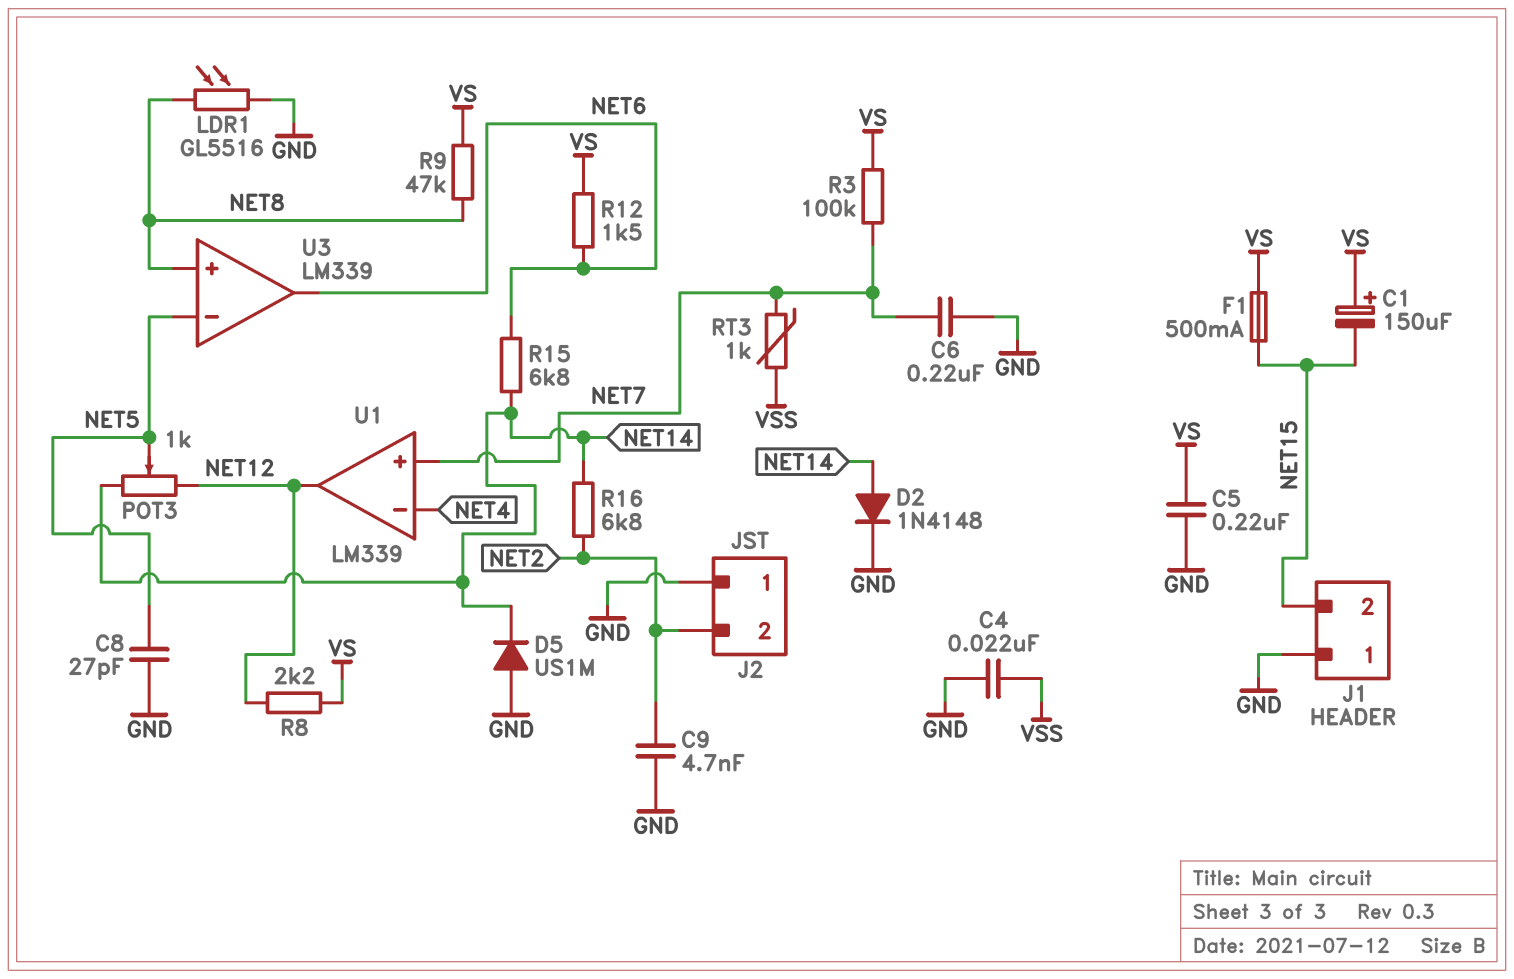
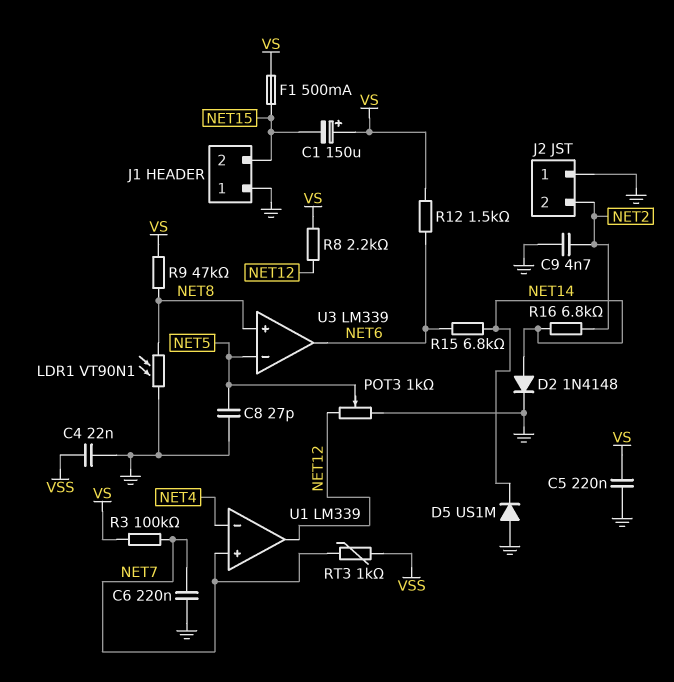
LDR1: GL5516 (GND, NET8) -> VT90N1 (GND, NET8)
POT3: 1k (NET12, NET14, wiper NET5) -> 1k (GND, NET12, wiper NET5)

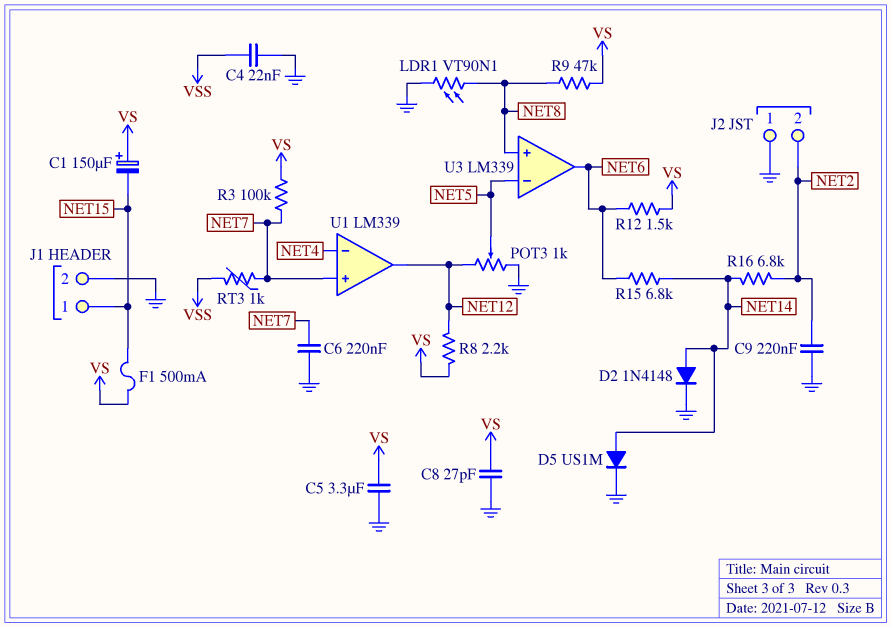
C5: 220nF (GND, VS) -> 3.3uF (GND, VS)
C8: 27pF (GND, NET5) -> 27pF (GND, VS)
C9: 4.7nF (GND, NET2) -> 220nF (GND, NET2)
D5: diode US1M (A GND, K NET14) -> diode US1M (A NET14, K GND)
J1 pin 1: GND -> NET15
J1 pin 2: NET15 -> GND

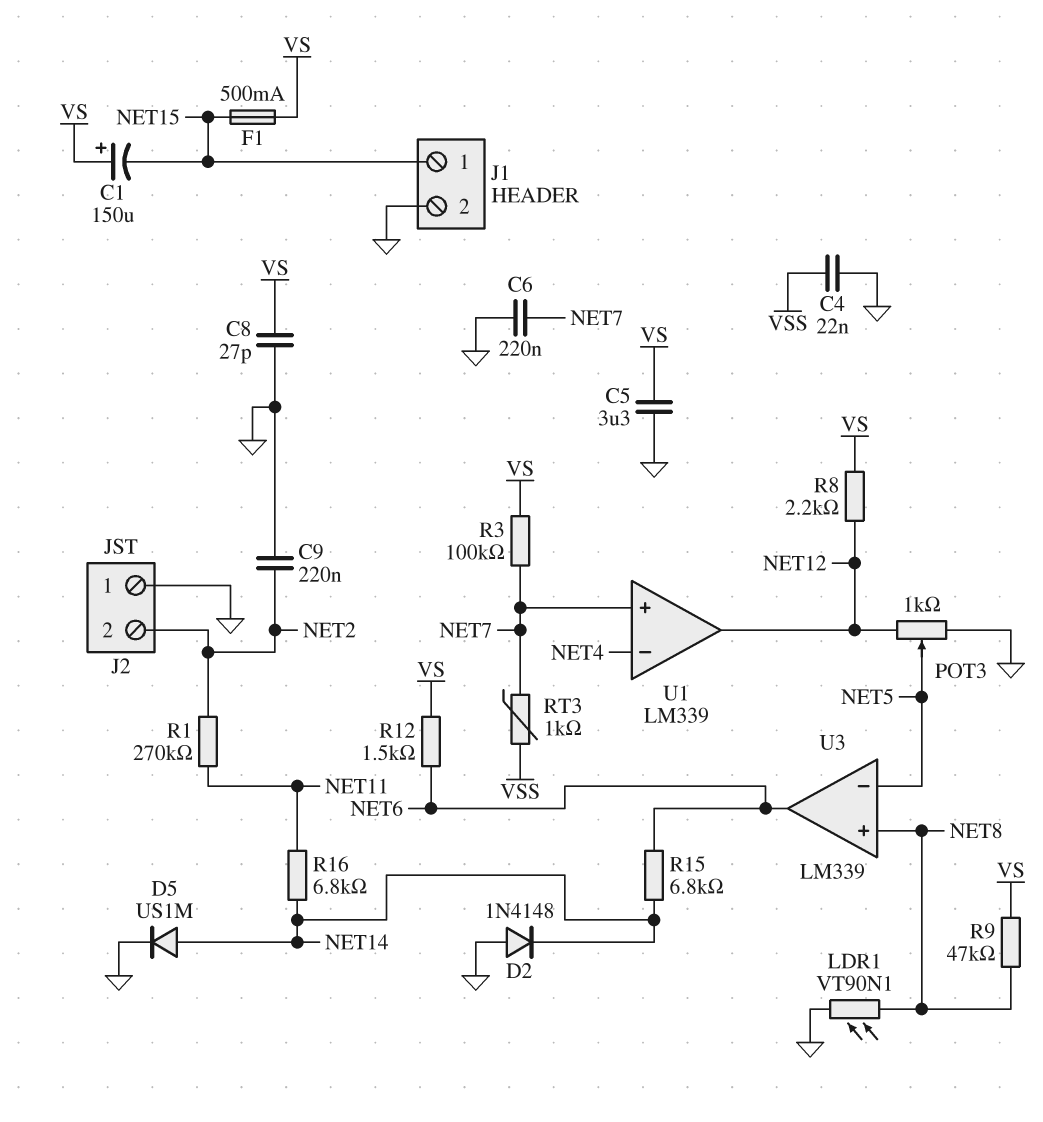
D2: diode 1N4148 (A NET14, K GND) -> diode 1N4148 (A GND, K NET14)
R1: none -> 270k (NET2, NET11)
R16: 6.8k (NET2, NET14) -> 6.8k (NET11, NET14)

